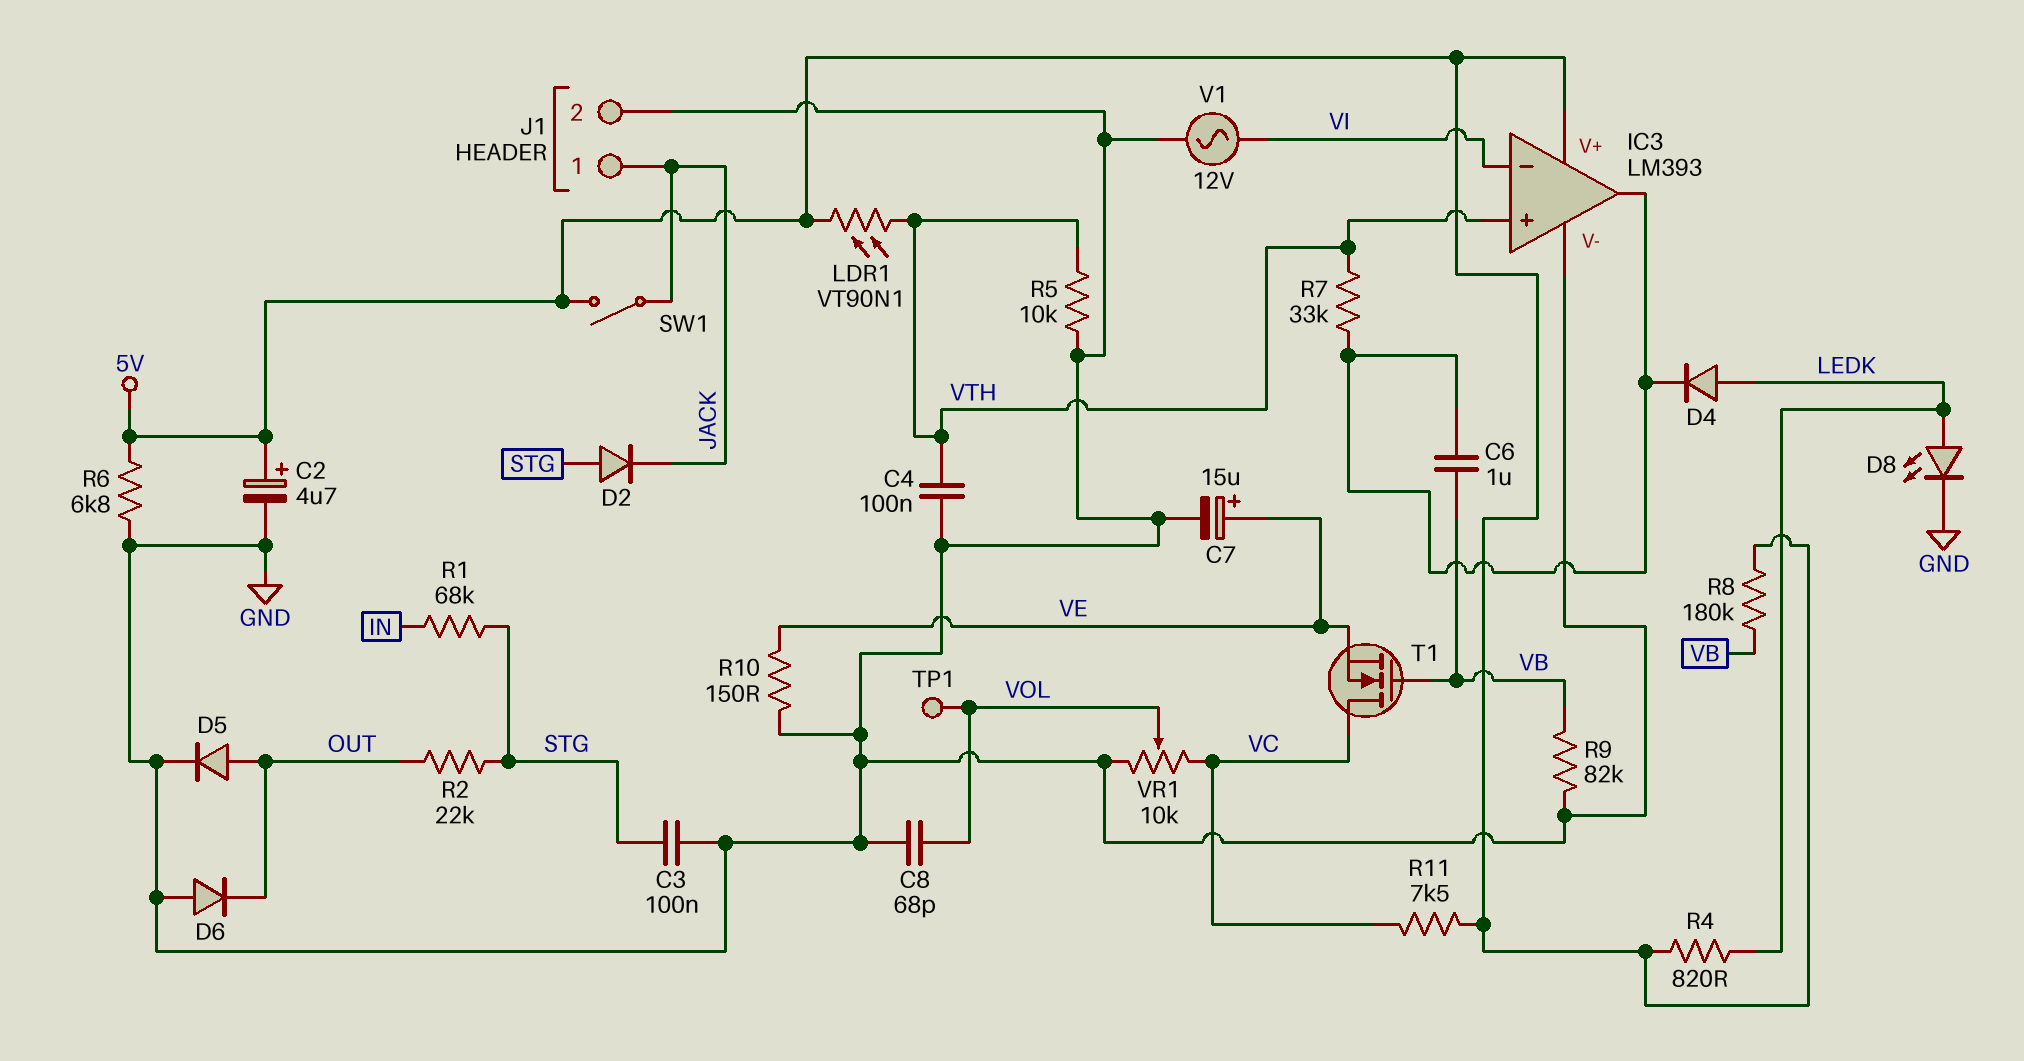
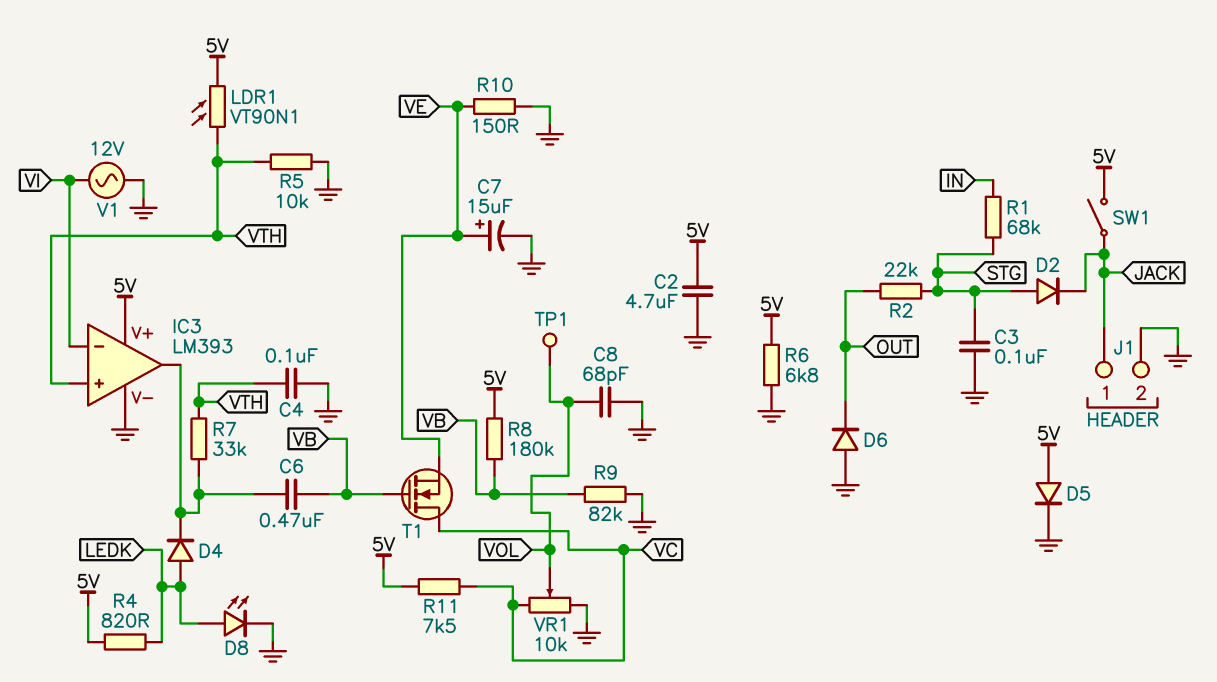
C2: 4.7uF (plus 5V, minus GND) -> 4.7uF (5V, GND)
C6: 1uF (IC3/out, VB) -> 470nF (IC3/out, VB)
D5: diode (A OUT, K GND) -> diode (A 5V, K GND)

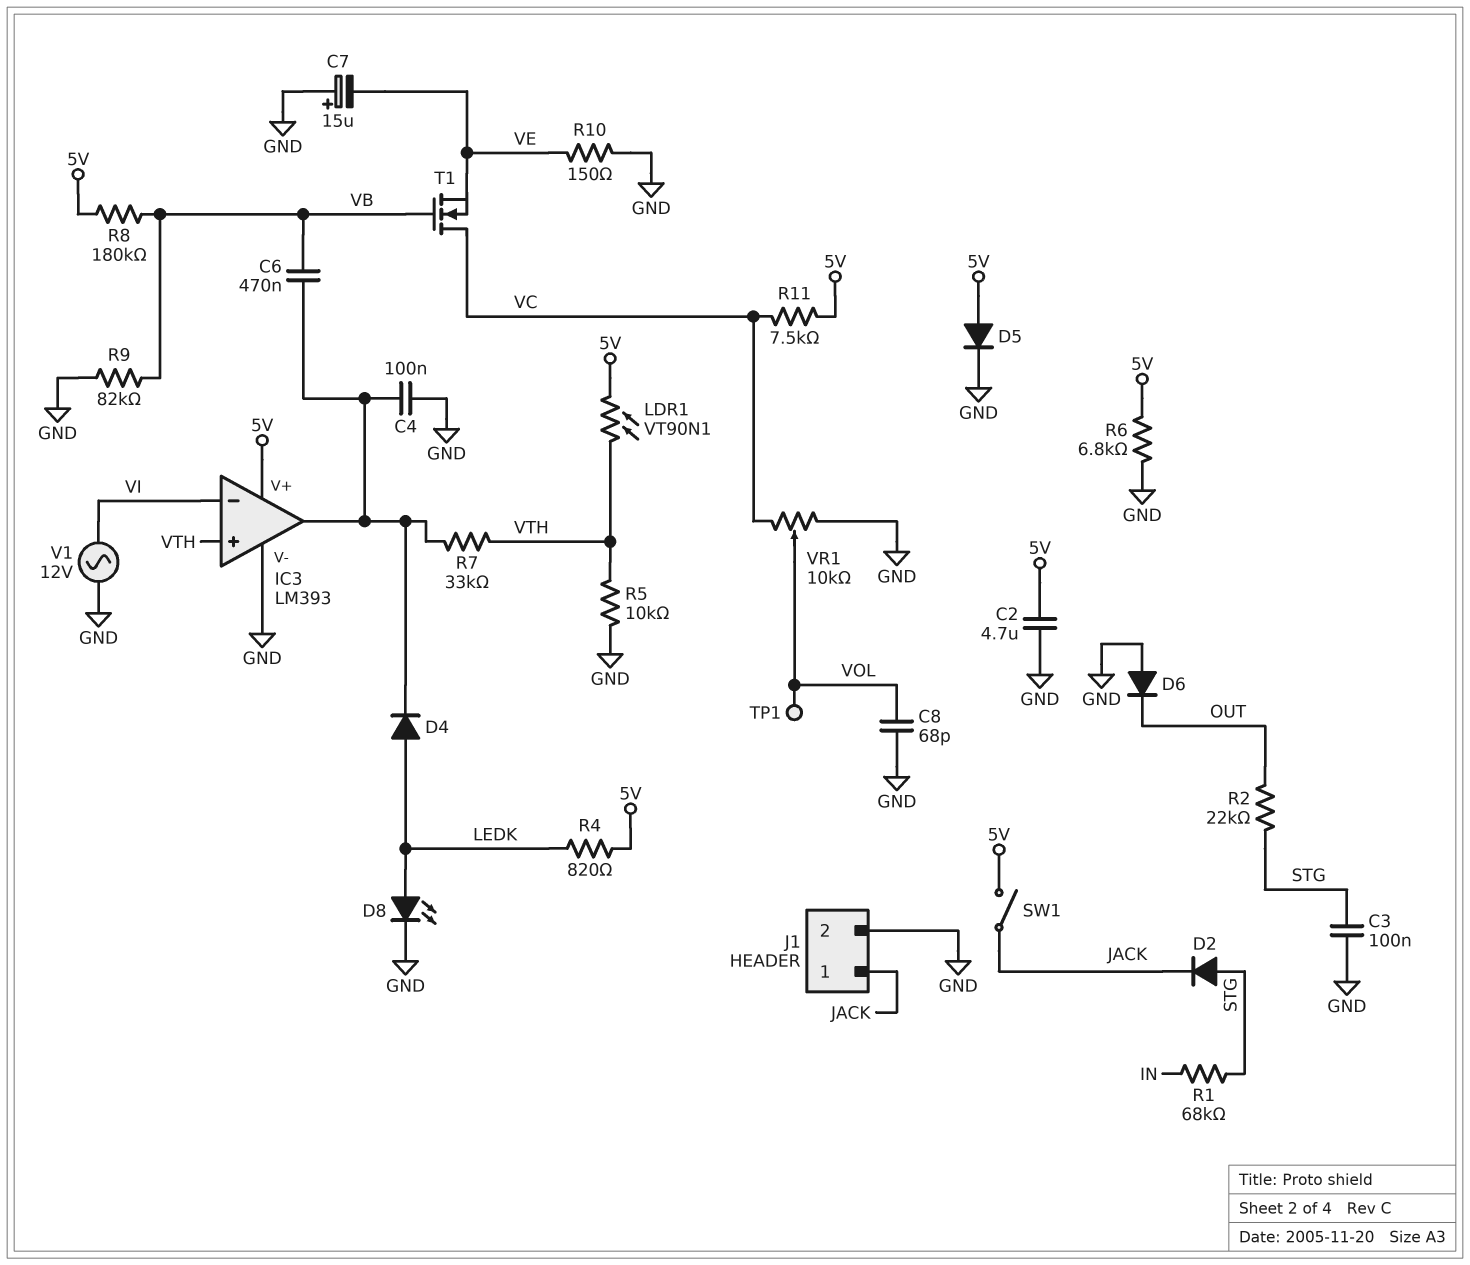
C4: 100nF (GND, VTH) -> 100nF (GND, IC3/out)
C7: 15uF (plus VE, minus GND) -> 15uF (plus GND, minus VE)

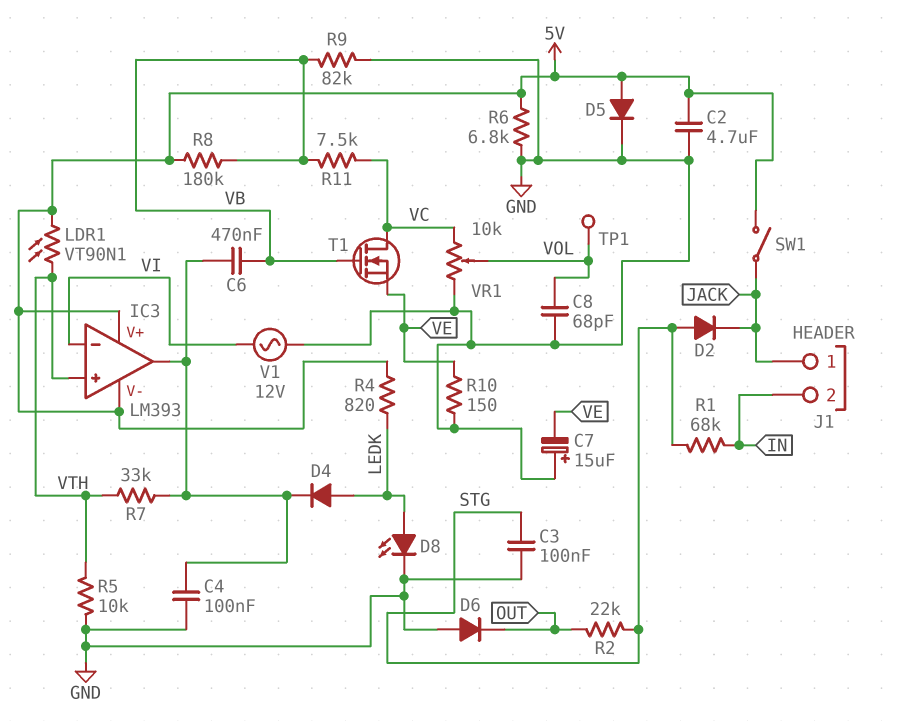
IC3 pin V-: GND -> 5V
J1 pin 2: GND -> IN
R11: 7.5k (5V, VC) -> 7.5k (VB, VC)

